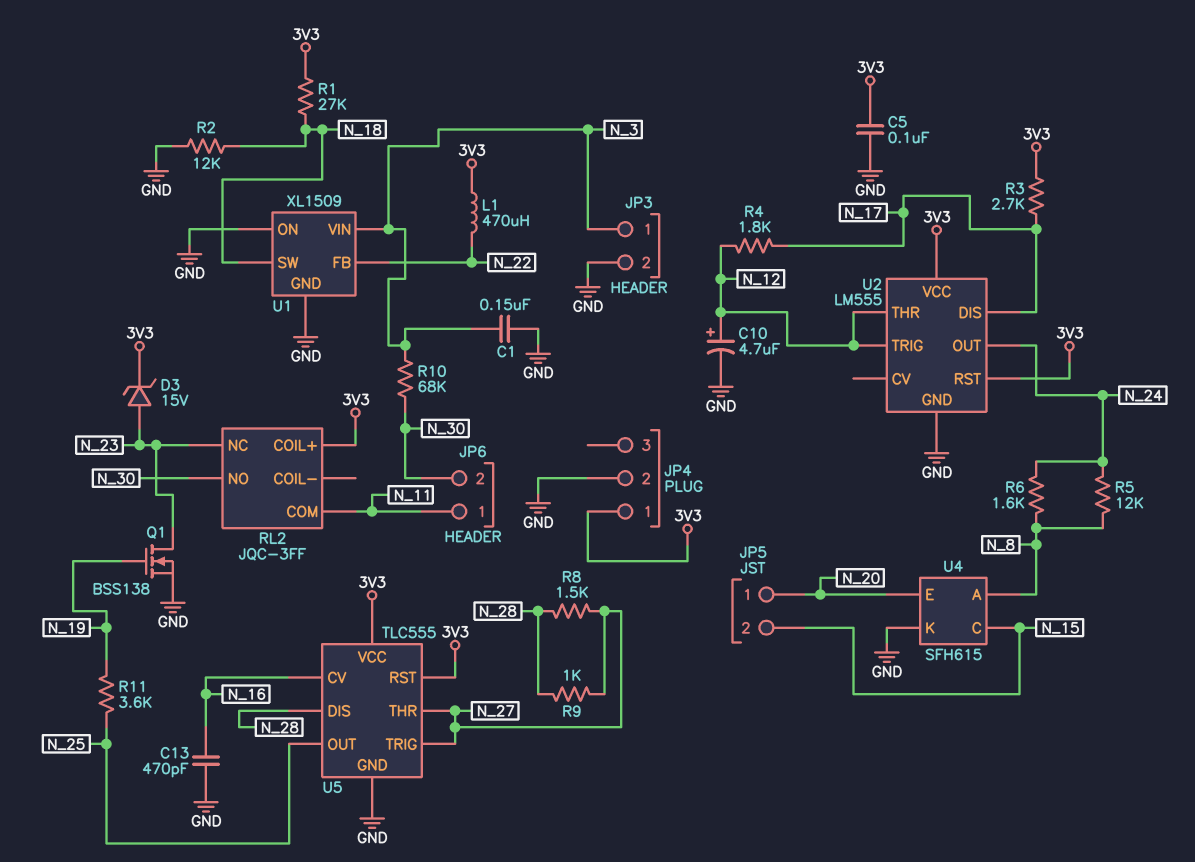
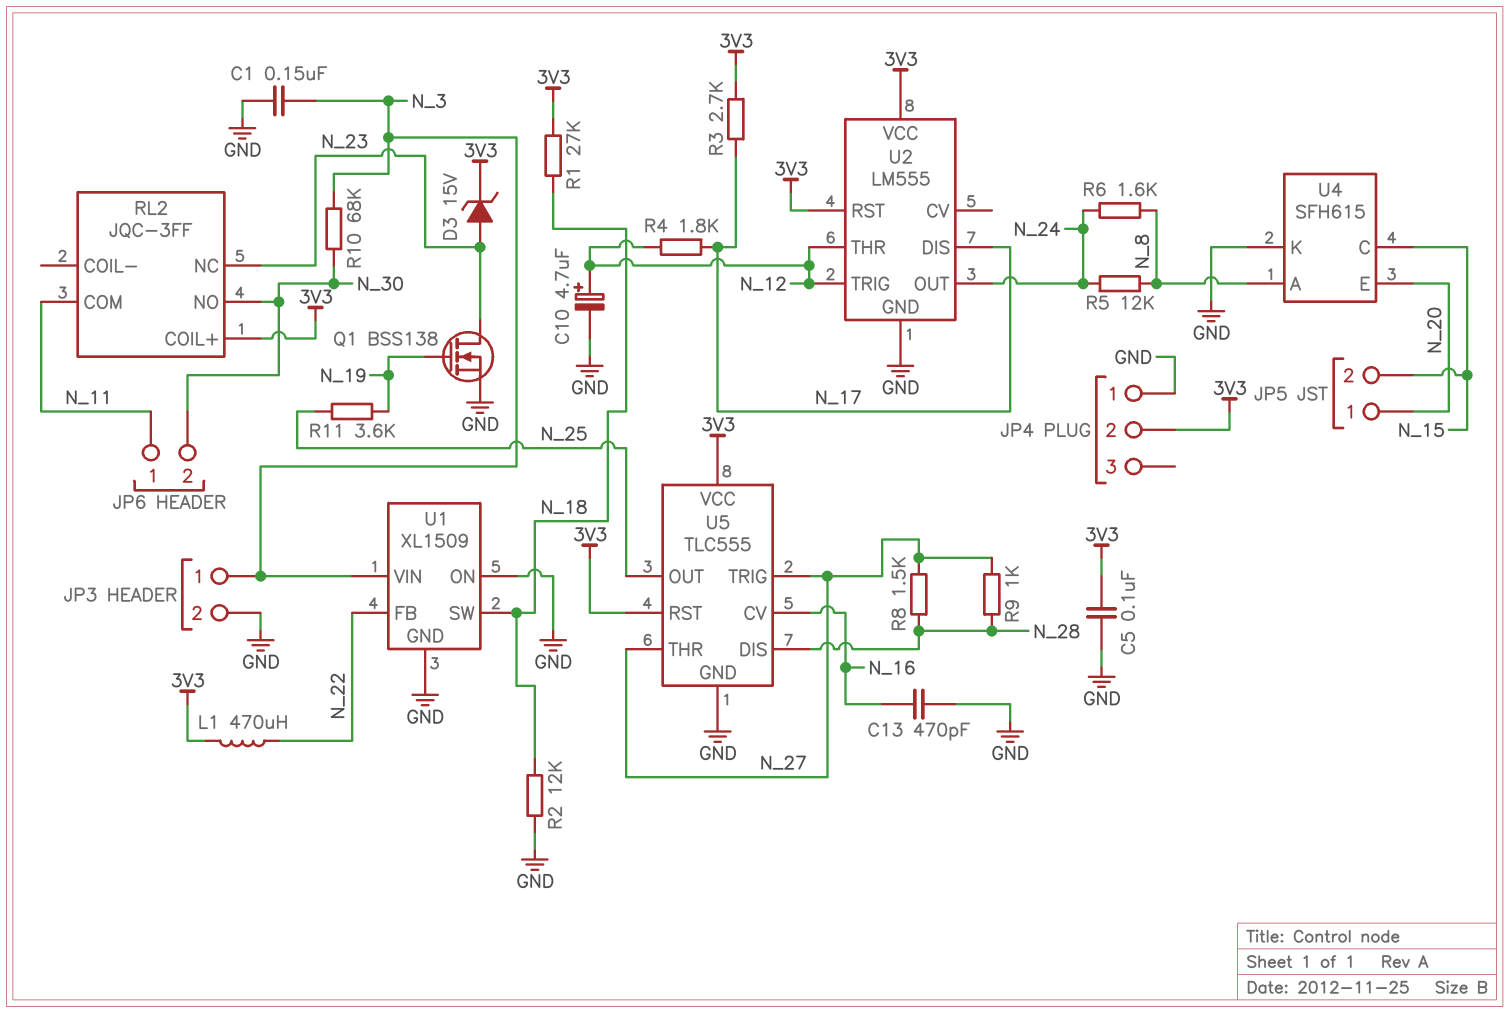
JP4 pin 1: 3V3 -> GND
JP4 pin 2: GND -> 3V3

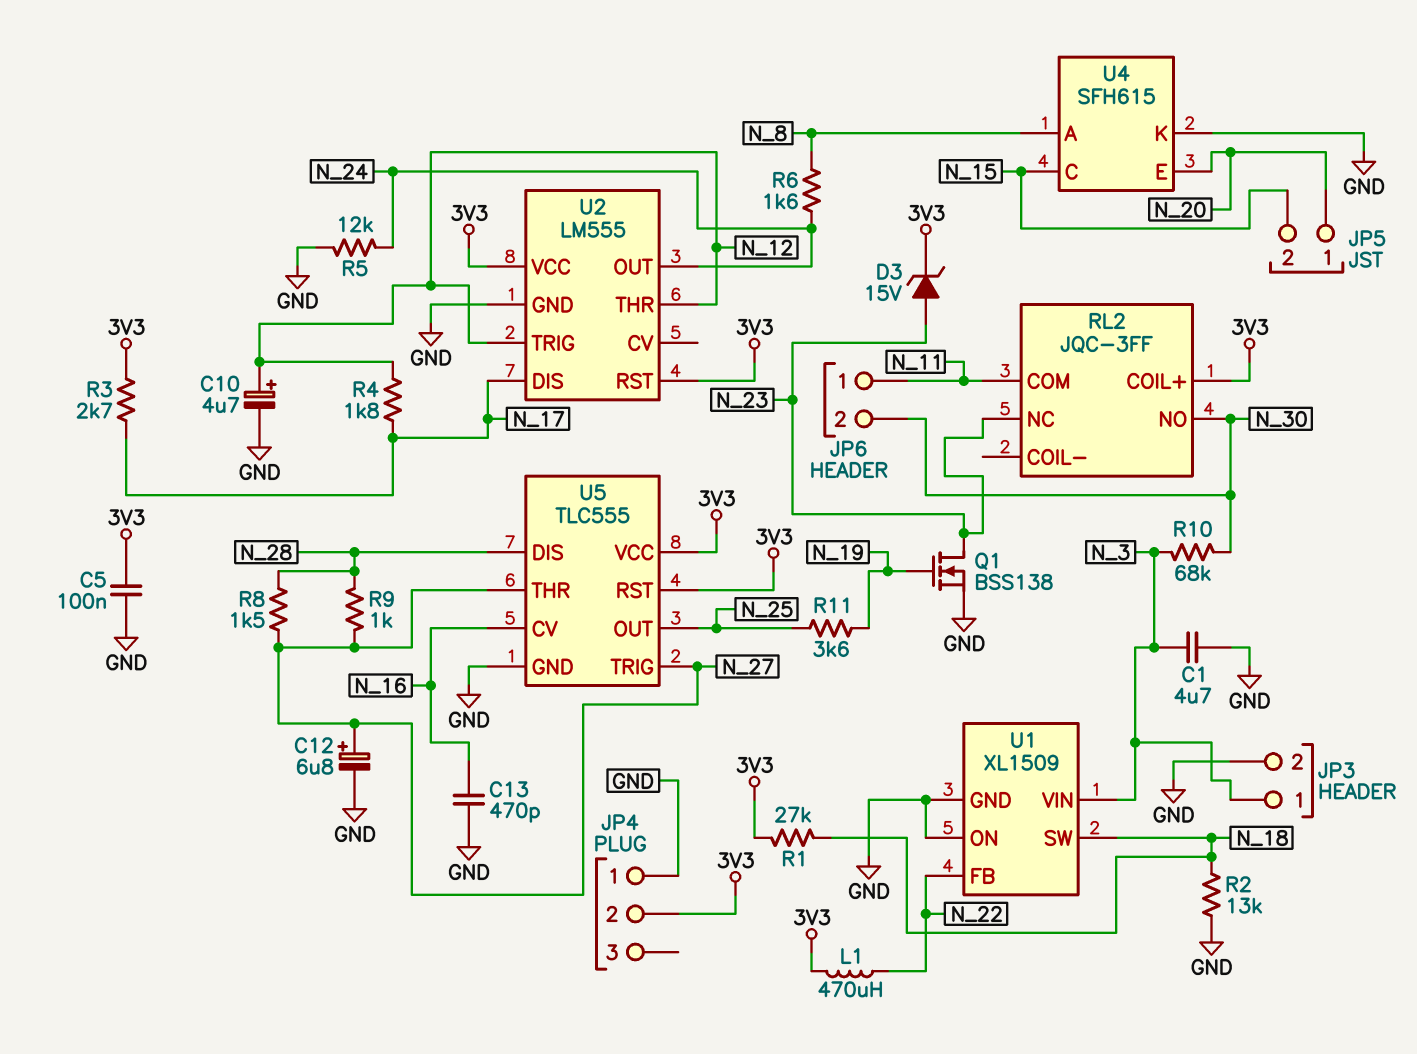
C1: 150nF (GND, N_3) -> 4.7uF (GND, N_3)
C12: none -> 6.8uF (plus N_27, minus GND)
R2: 12k (GND, N_18) -> 13k (GND, N_18)
R5: 12k (N_8, N_24) -> 12k (GND, N_24)

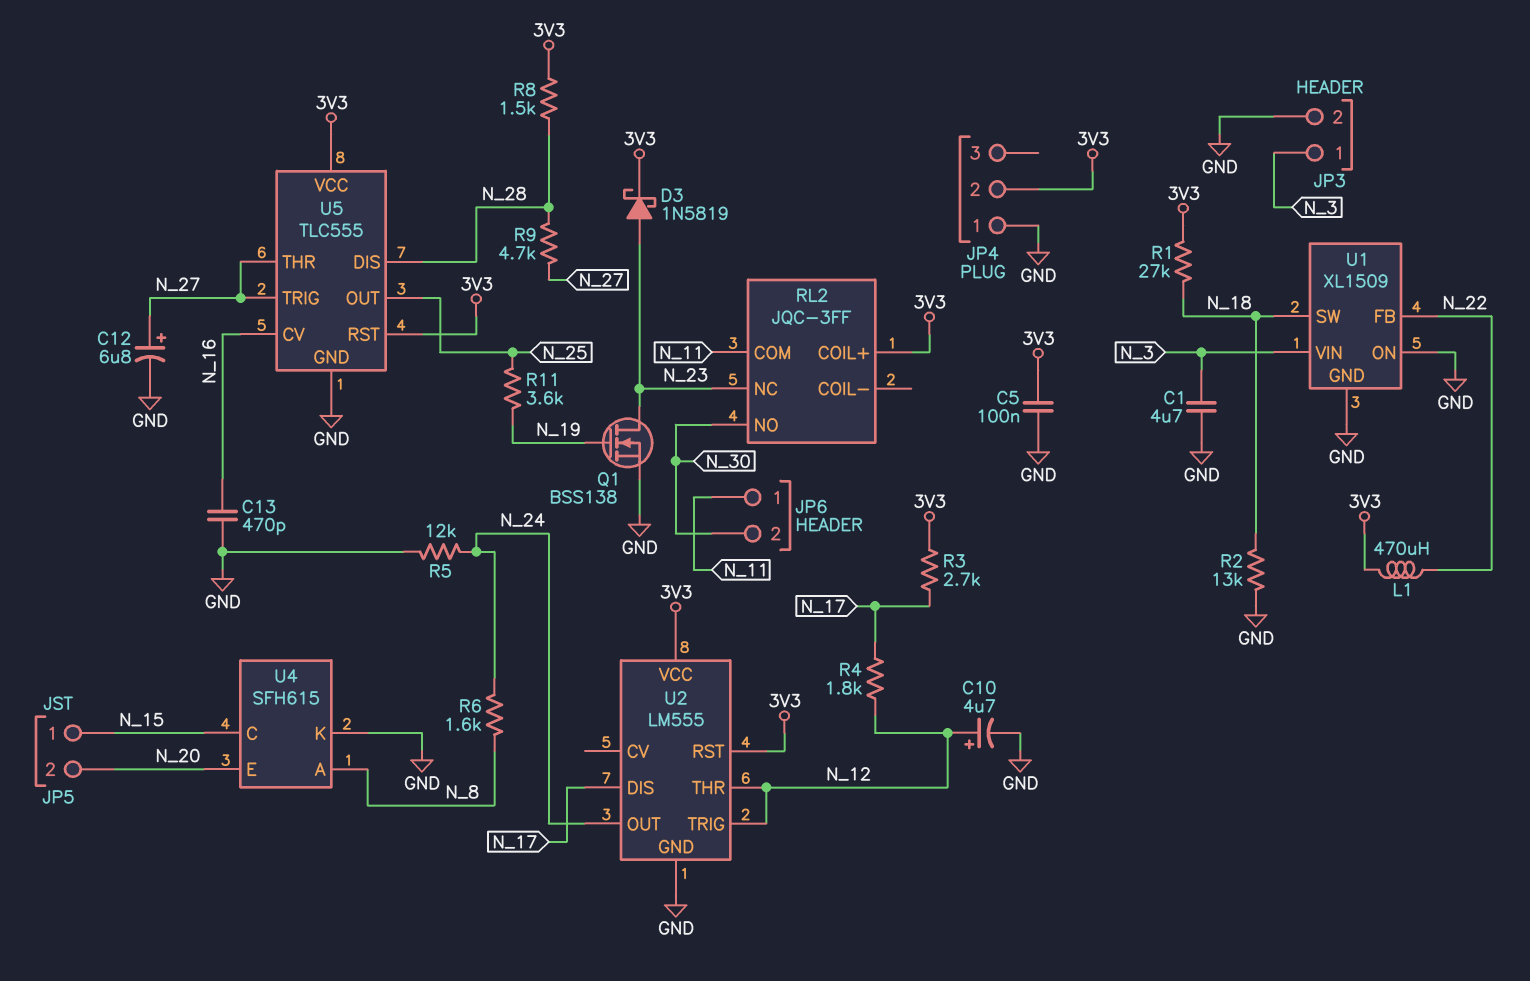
D3: zener 15V (A N_23, K 3V3) -> schottky 1N5819 (A N_23, K 3V3)
JP5 pin 1: N_20 -> N_15
JP5 pin 2: N_15 -> N_20
R8: 1.5k (N_27, N_28) -> 1.5k (3V3, N_28)
R9: 1k (N_27, N_28) -> 4.7k (N_27, N_28)
R10: 68k (N_3, N_30) -> none

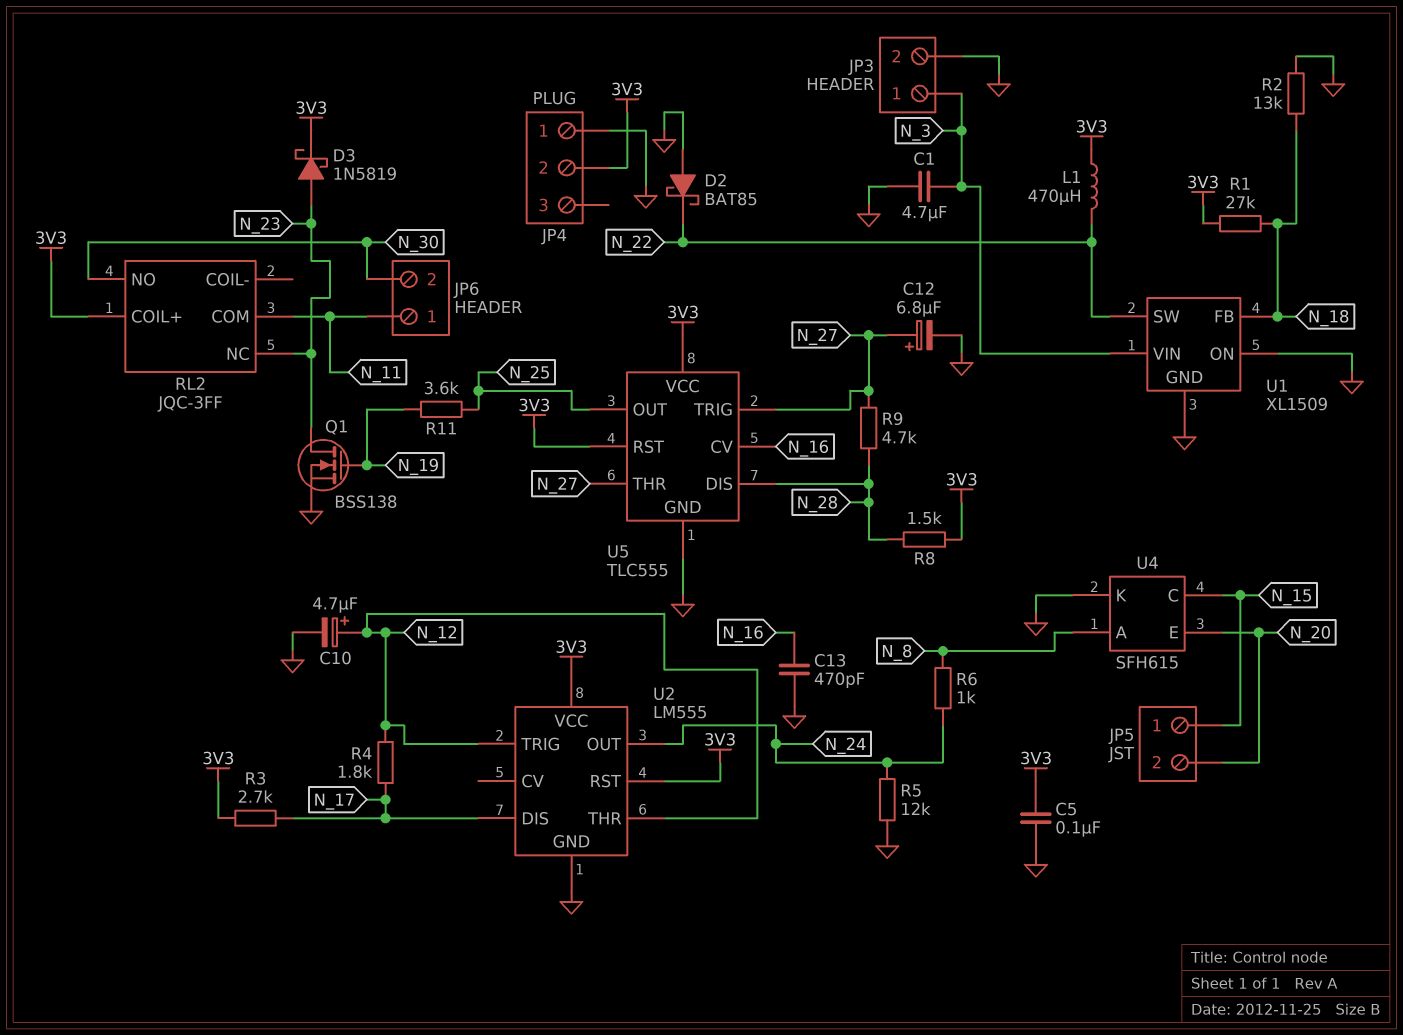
D2: none -> schottky BAT85 (A GND, K N_22)
R6: 1.6k (N_8, N_24) -> 1k (N_8, N_24)
U1 pin FB: N_22 -> N_18
U1 pin SW: N_18 -> N_22

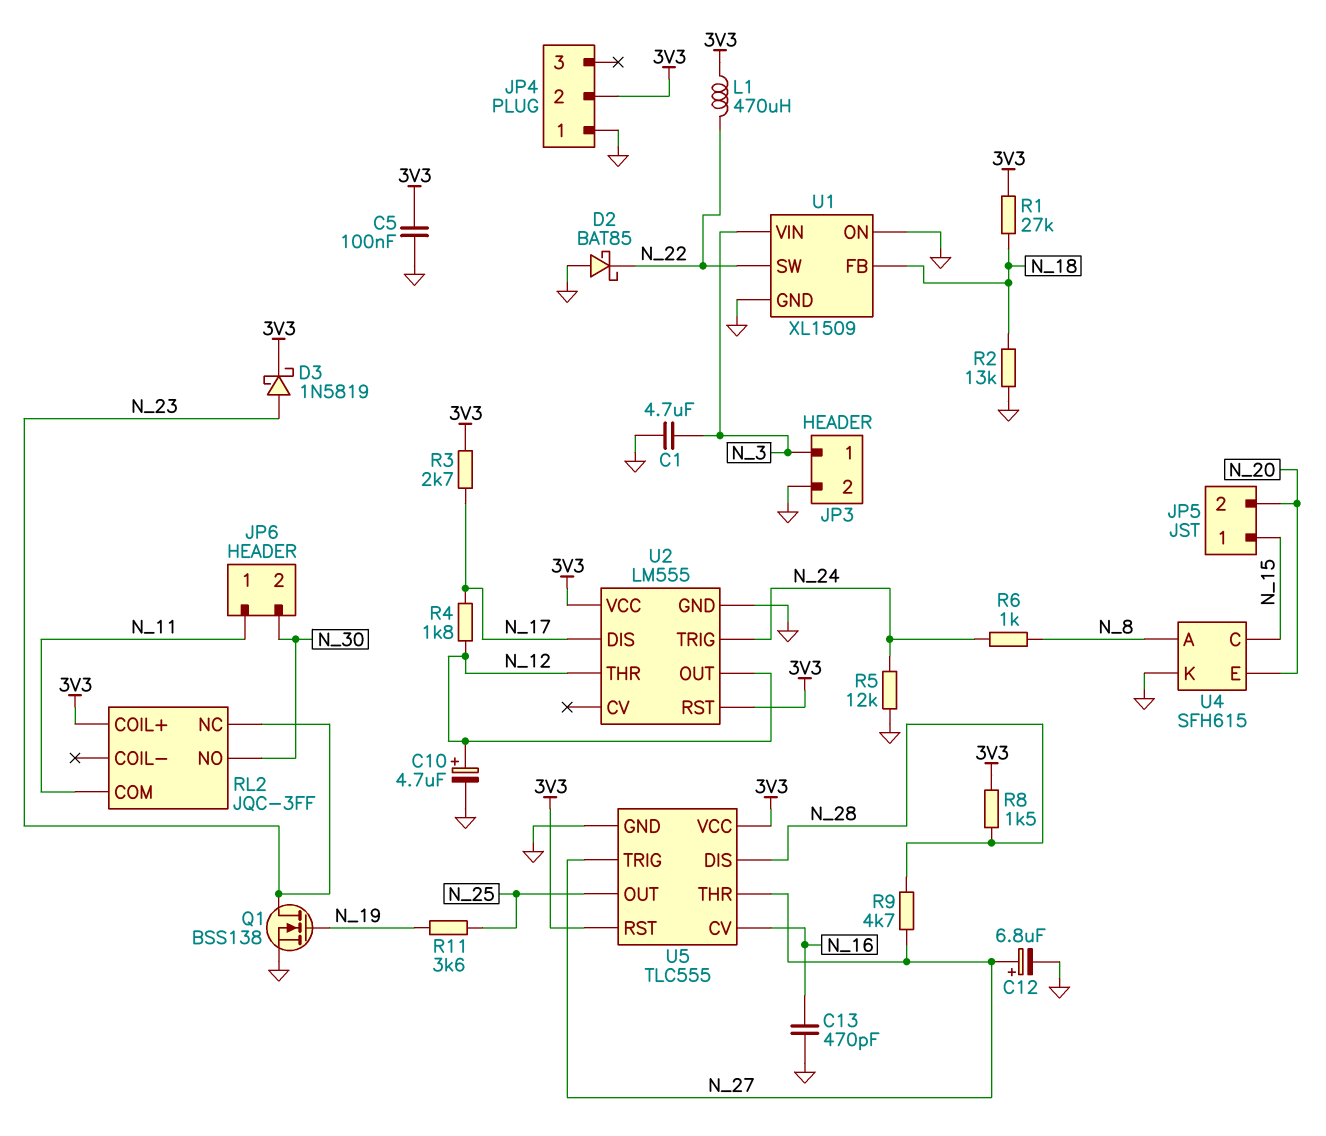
U2 pin OUT: N_24 -> N_12
U2 pin TRIG: N_12 -> N_24

